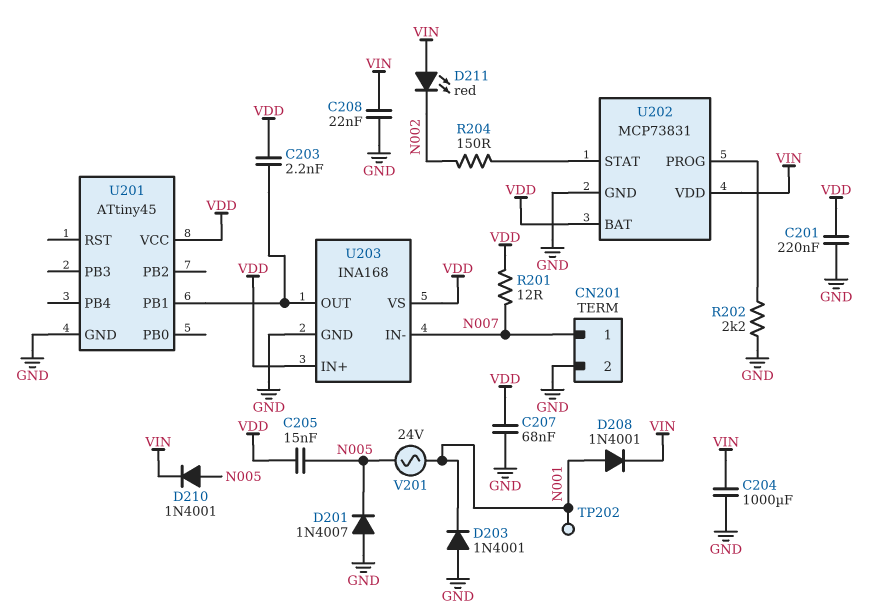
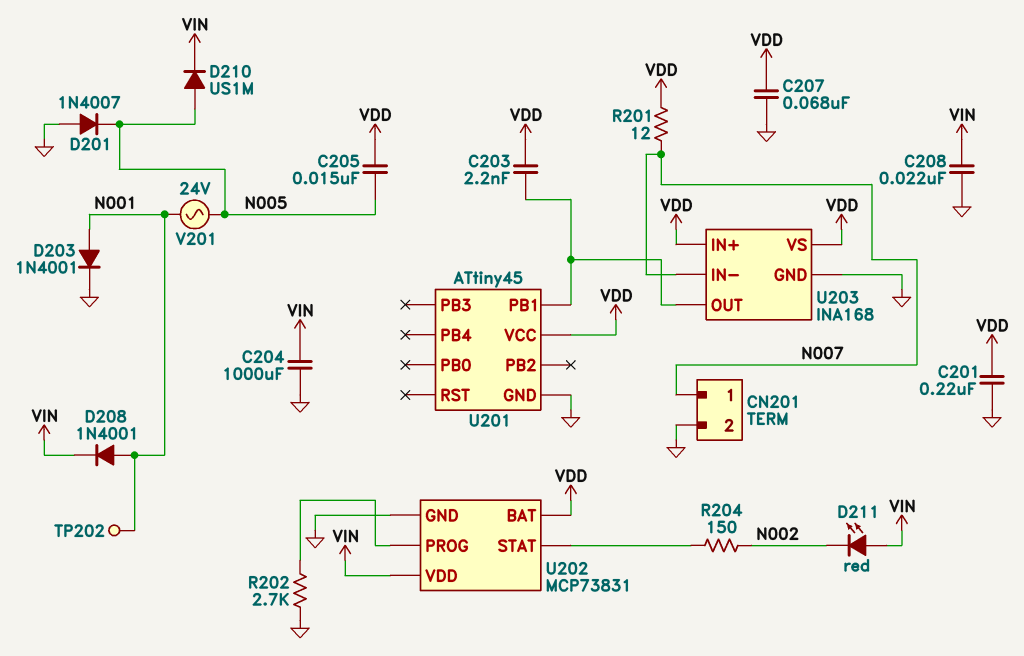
D203: diode 1N4001 (A GND, K N001) -> diode 1N4001 (A N001, K GND)
D210: diode 1N4001 (A N005, K VIN) -> diode US1M (A N005, K VIN)
R202: 2.2k (GND, U202/PROG) -> 2.7k (GND, U202/PROG)

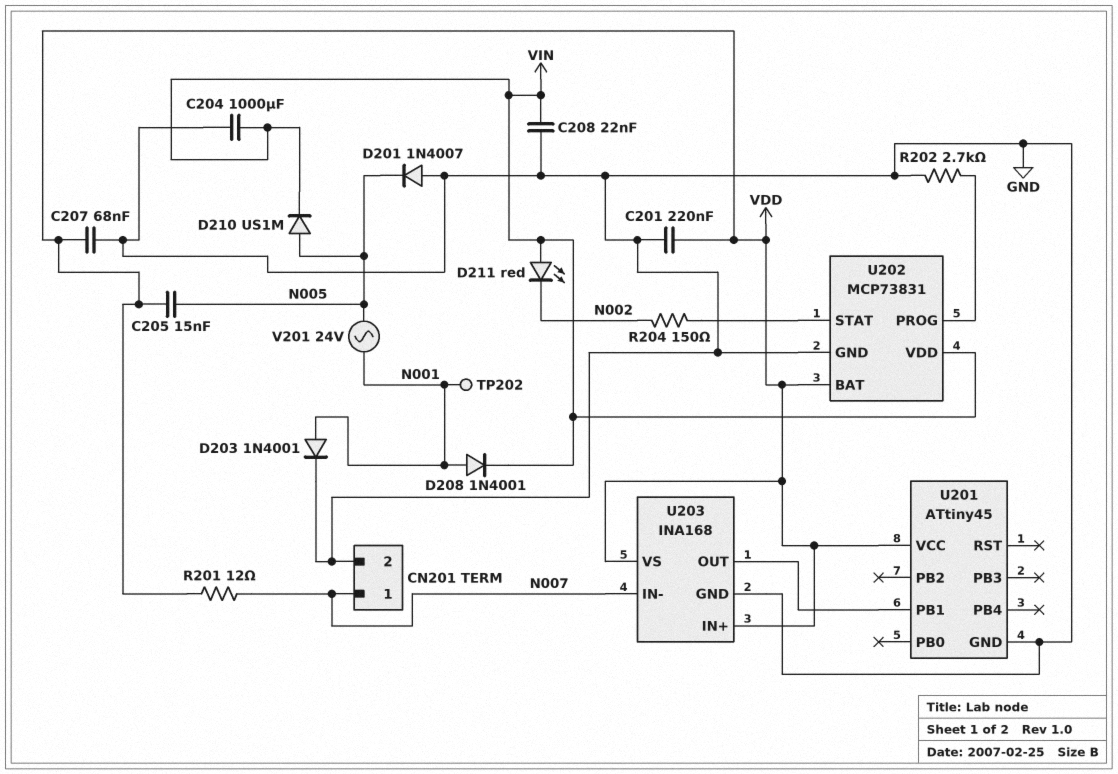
C203: 2.2nF (U201/PB1, VDD) -> none

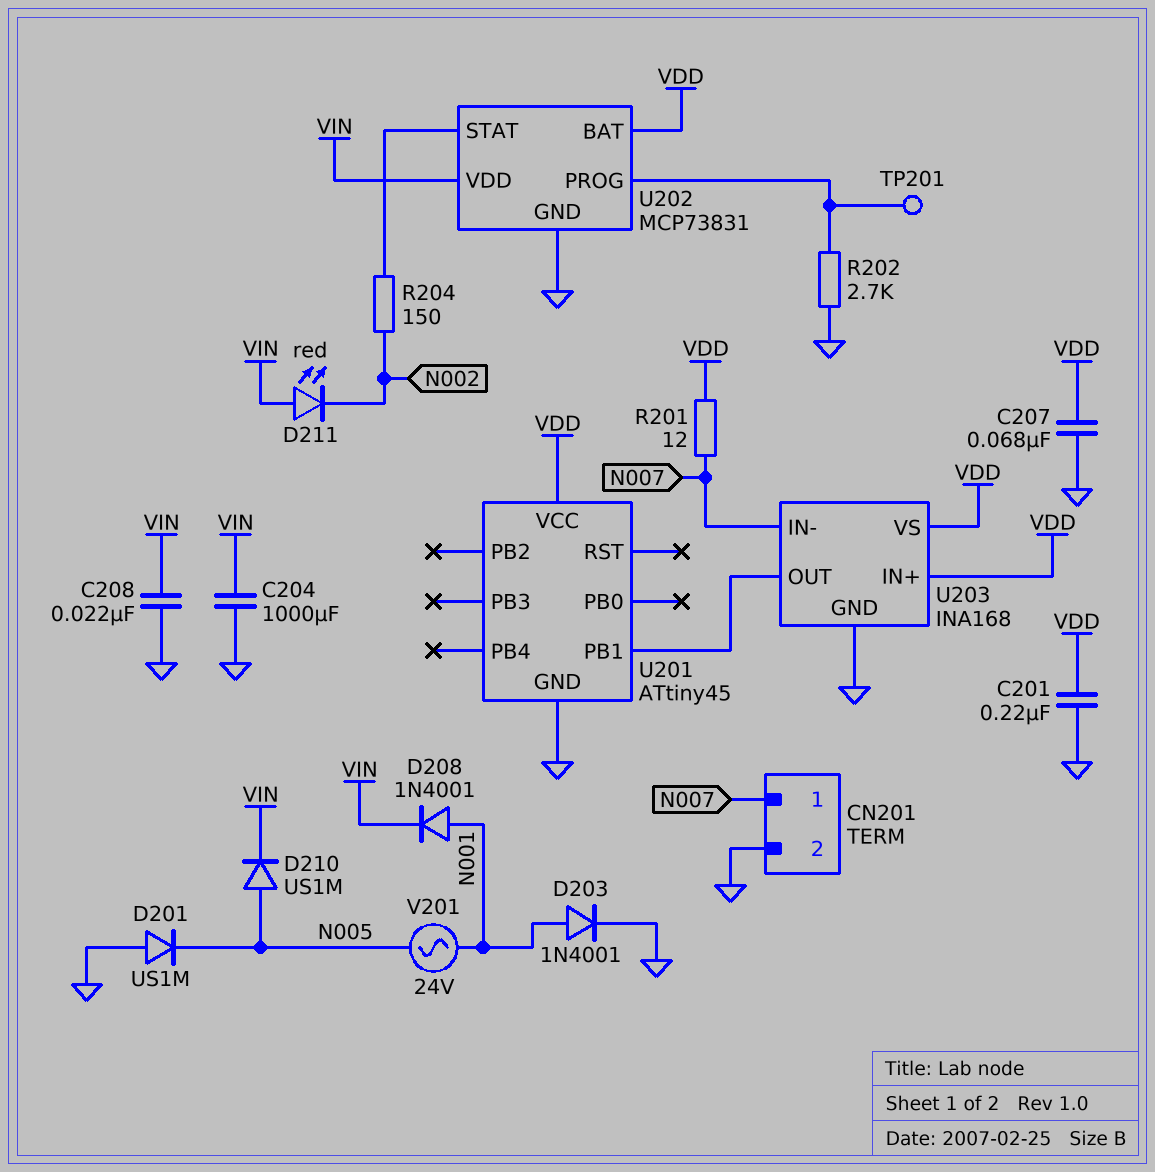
C205: 15nF (N005, VDD) -> none
D201: diode 1N4007 (A GND, K N005) -> diode US1M (A GND, K N005)
TP201: none -> test point (U202/PROG)
TP202: test point (N001) -> none

